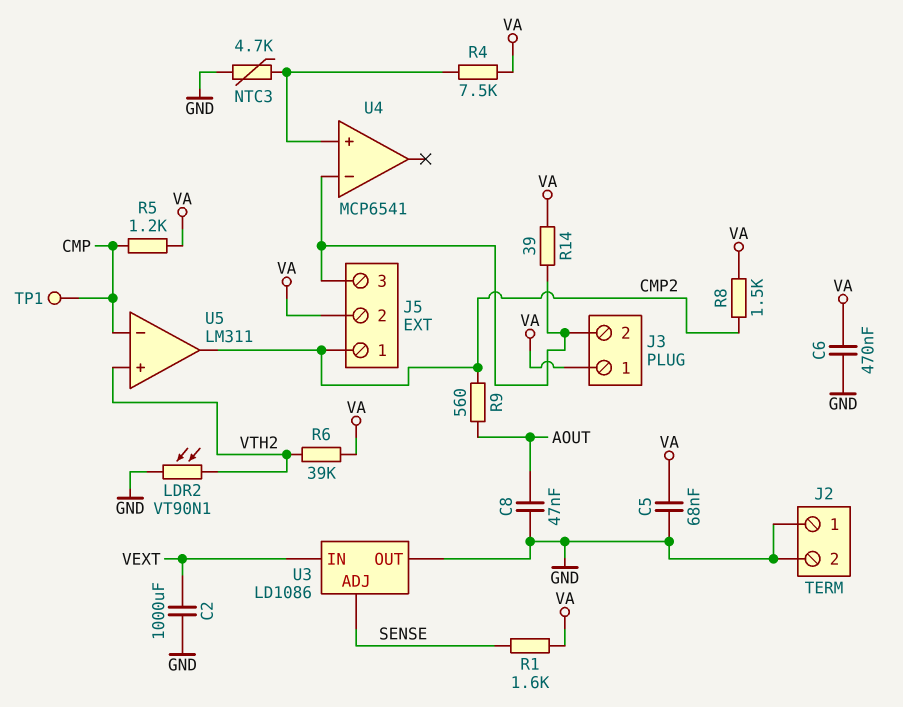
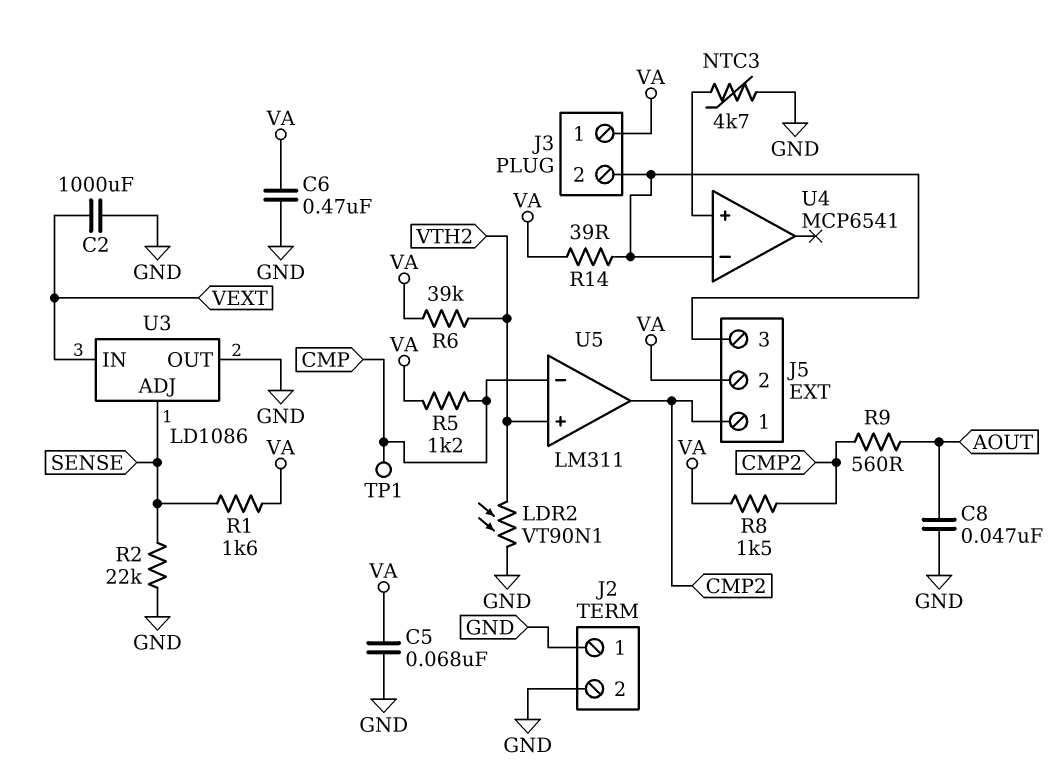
R2: none -> 22k (GND, SENSE)
R4: 7.5k (U4/in+, VA) -> none

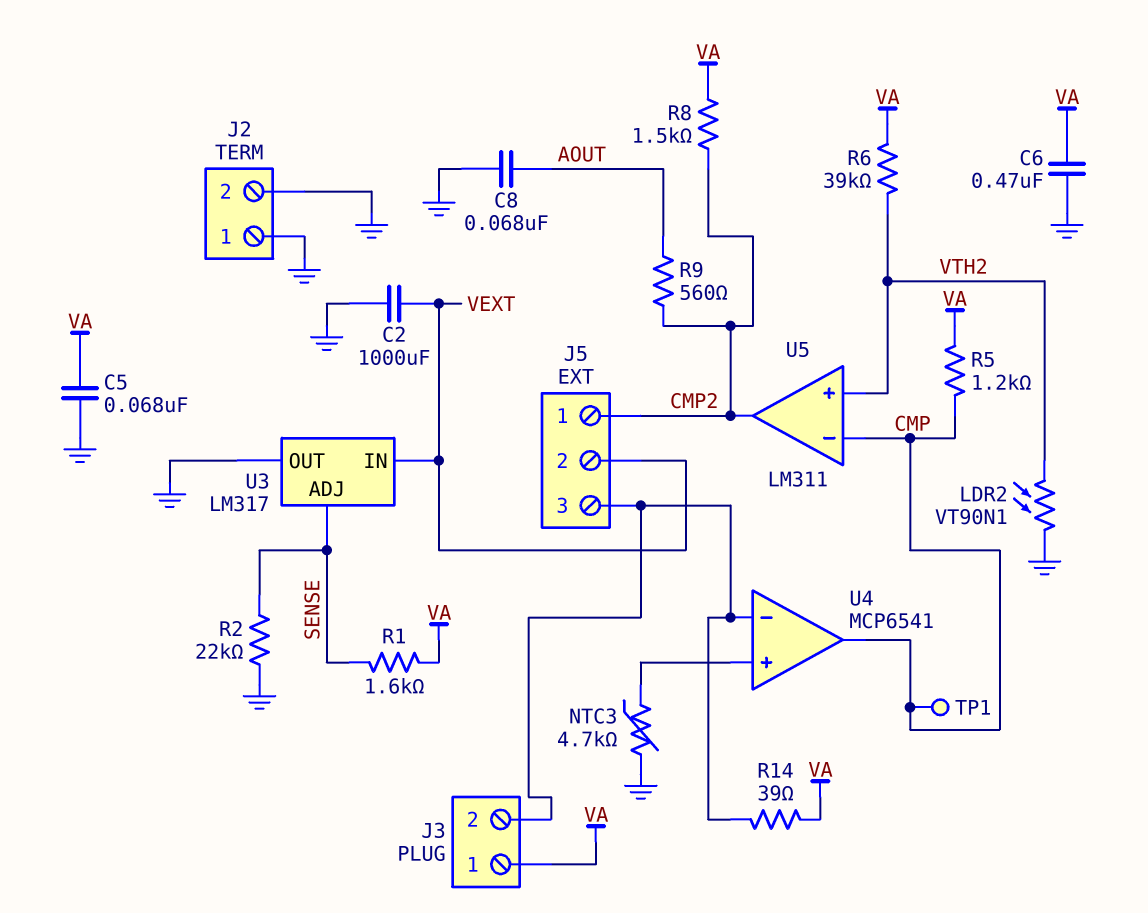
C8: 47nF (AOUT, GND) -> 68nF (AOUT, GND)
J5 pin 2: VA -> VEXT
U3: LD1086 -> LM317
U4 pin out: none -> CMP

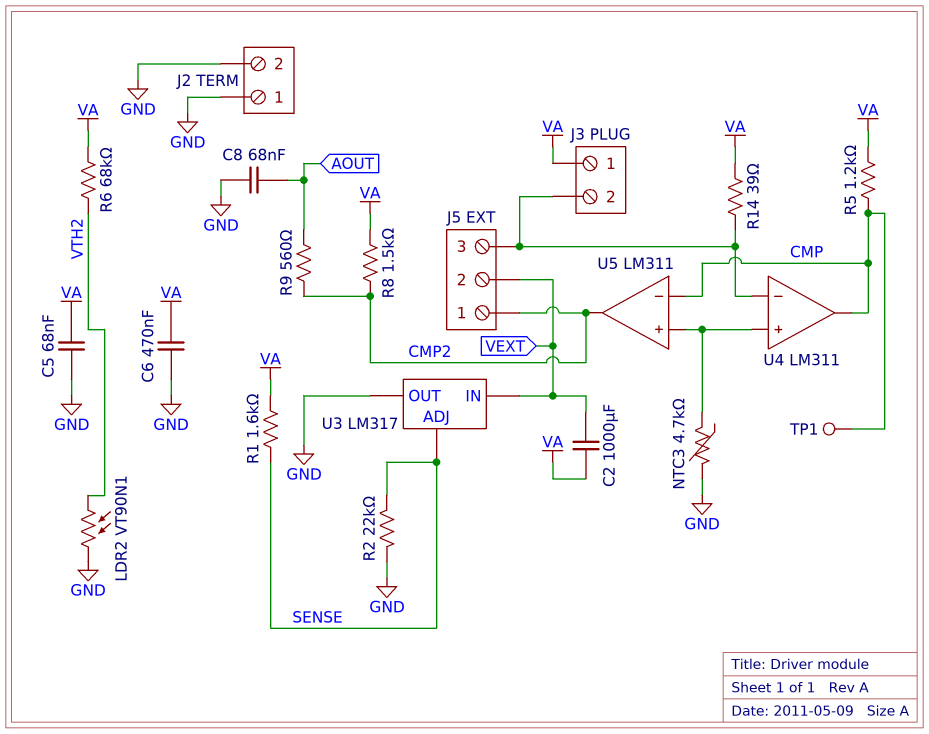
C2: 1000uF (GND, VEXT) -> 1000uF (VA, VEXT)
R6: 39k (VA, VTH2) -> 68k (VA, VTH2)
U4: MCP6541 -> LM311
U5 pin in+: VTH2 -> U4/in+

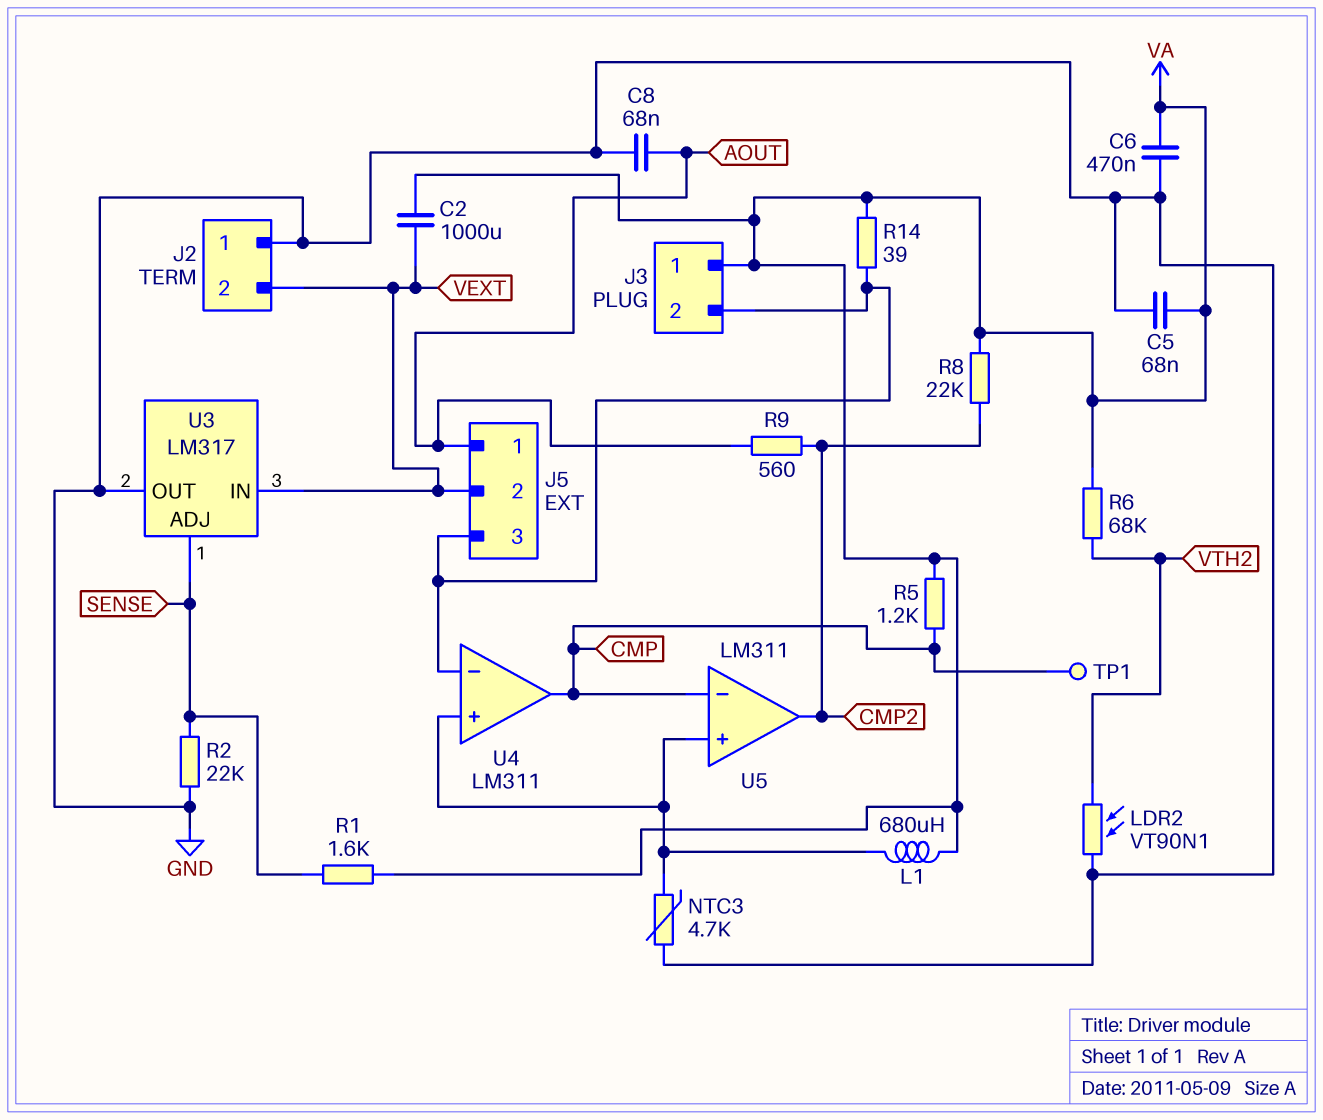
J2 pin 2: GND -> VEXT
J5 pin 1: CMP2 -> AOUT
L1: none -> 680uH (U4/in+, VA)
R8: 1.5k (CMP2, VA) -> 22k (CMP2, VA)

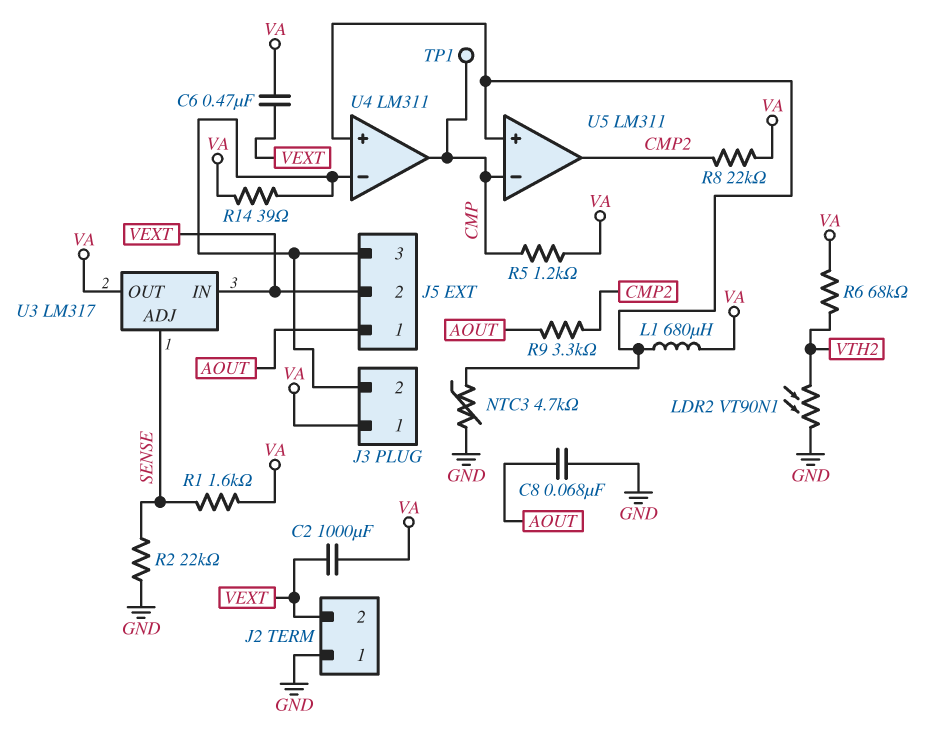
C5: 68nF (GND, VA) -> none
C6: 470nF (GND, VA) -> 470nF (VA, VEXT)
R9: 560 (AOUT, CMP2) -> 3.3k (AOUT, CMP2)
U3 pin OUT: GND -> VA

